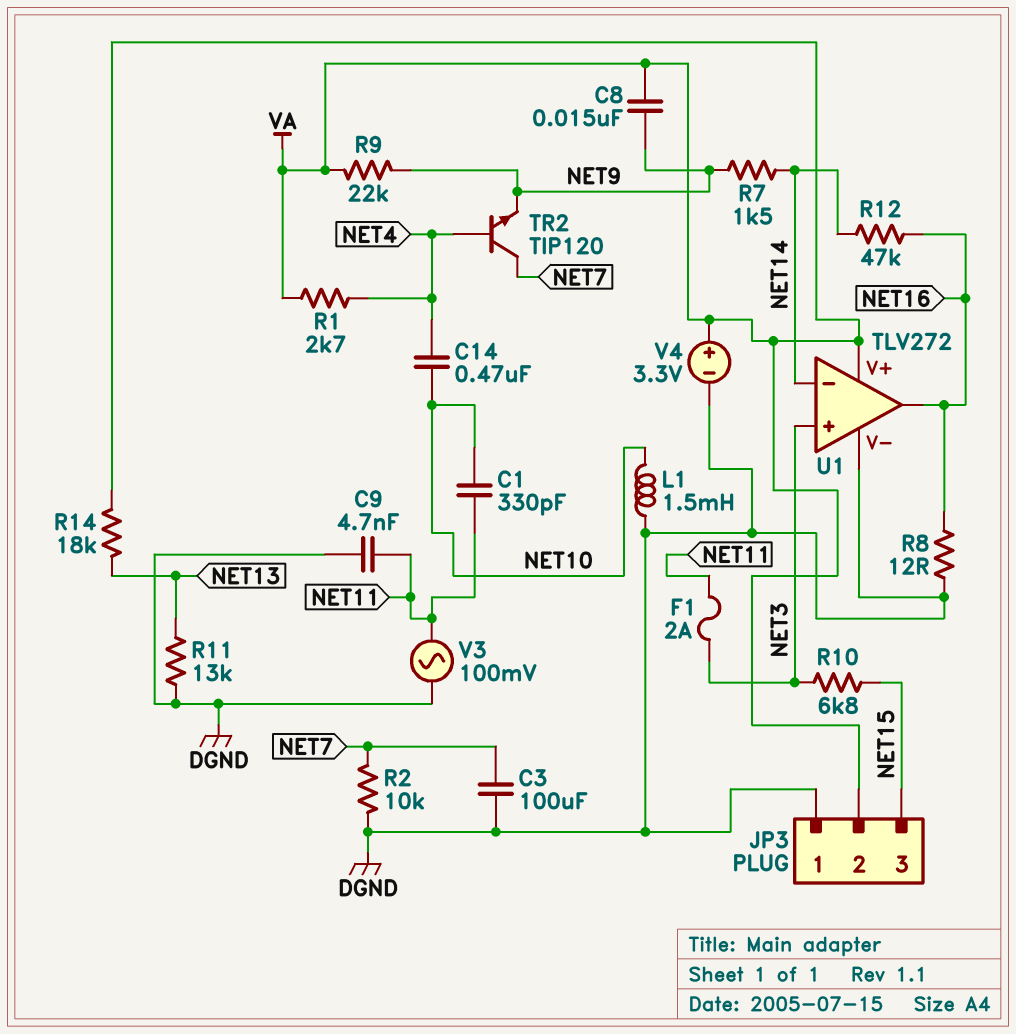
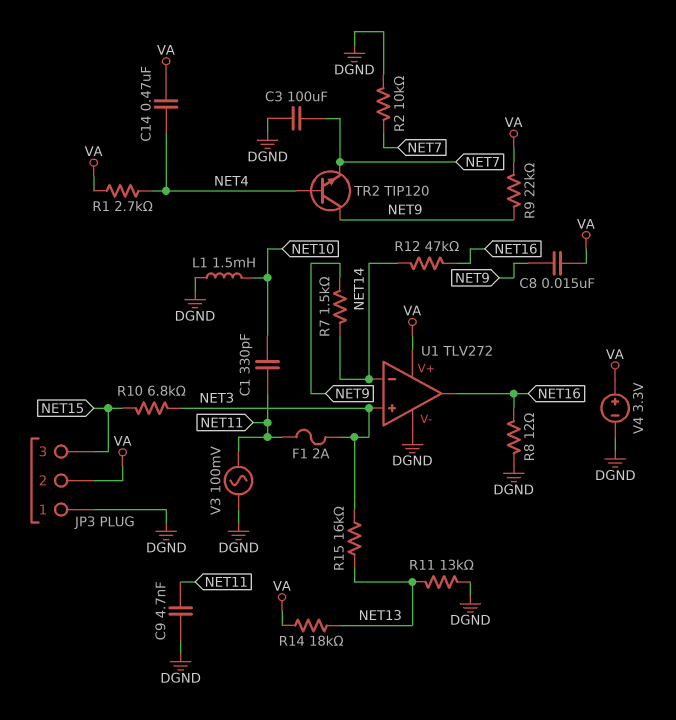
C14: 470nF (NET4, NET10) -> 470nF (NET4, VA)
R15: none -> 16k (NET3, NET13)
TR2: NPN TIP120 (B NET4, C NET7, E NET9) -> NPN TIP120 (B NET4, C NET9, E NET7)

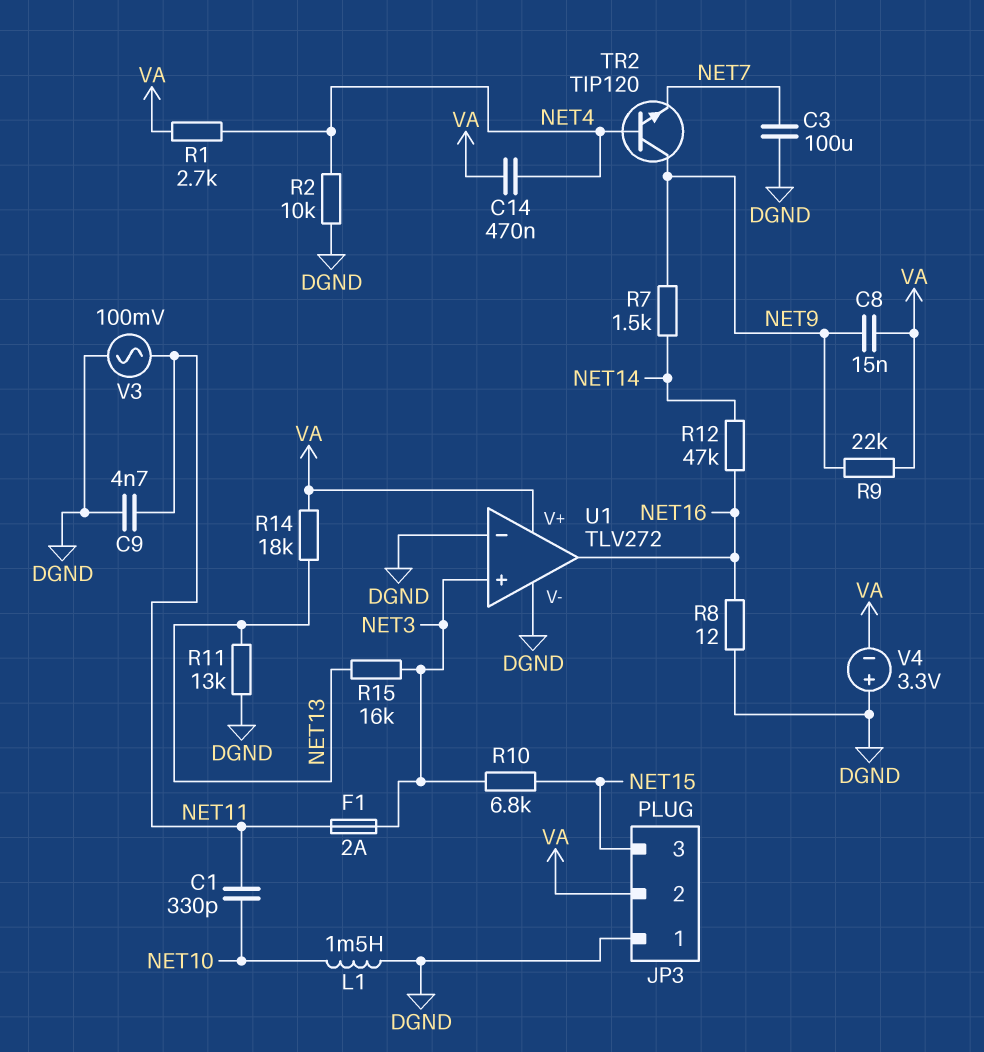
R2: 10k (DGND, NET7) -> 10k (DGND, NET4)
U1 pin in-: NET14 -> DGND
V4: 3.3V (plus VA, minus DGND) -> 3.3V (plus DGND, minus VA)

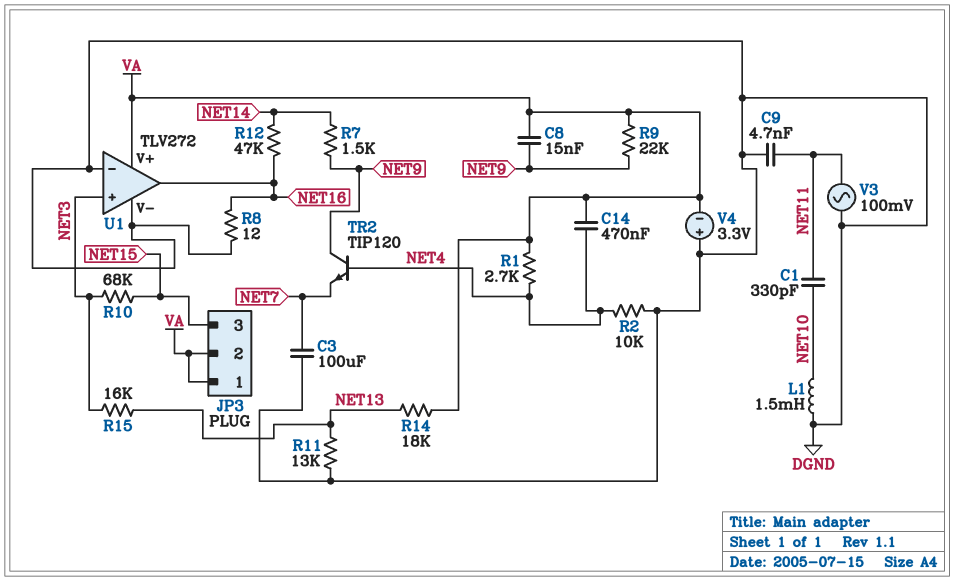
F1: 2A (NET3, NET11) -> none
JP3 pin 1: DGND -> VA
R10: 6.8k (NET3, NET15) -> 68k (NET3, NET15)

